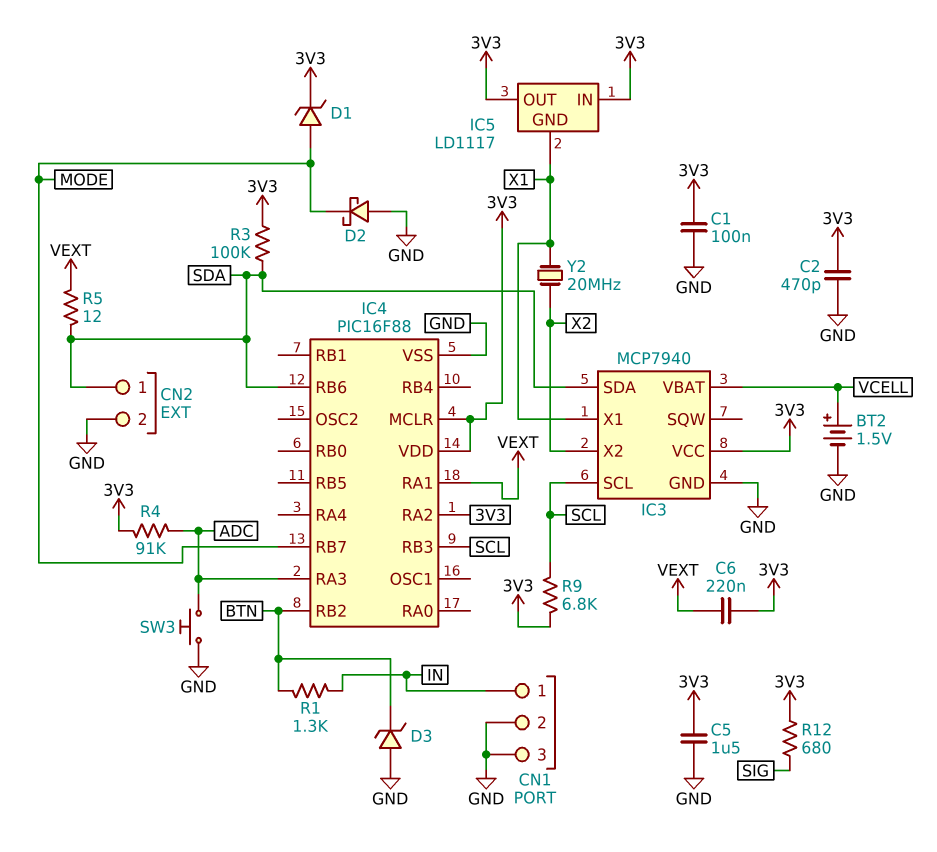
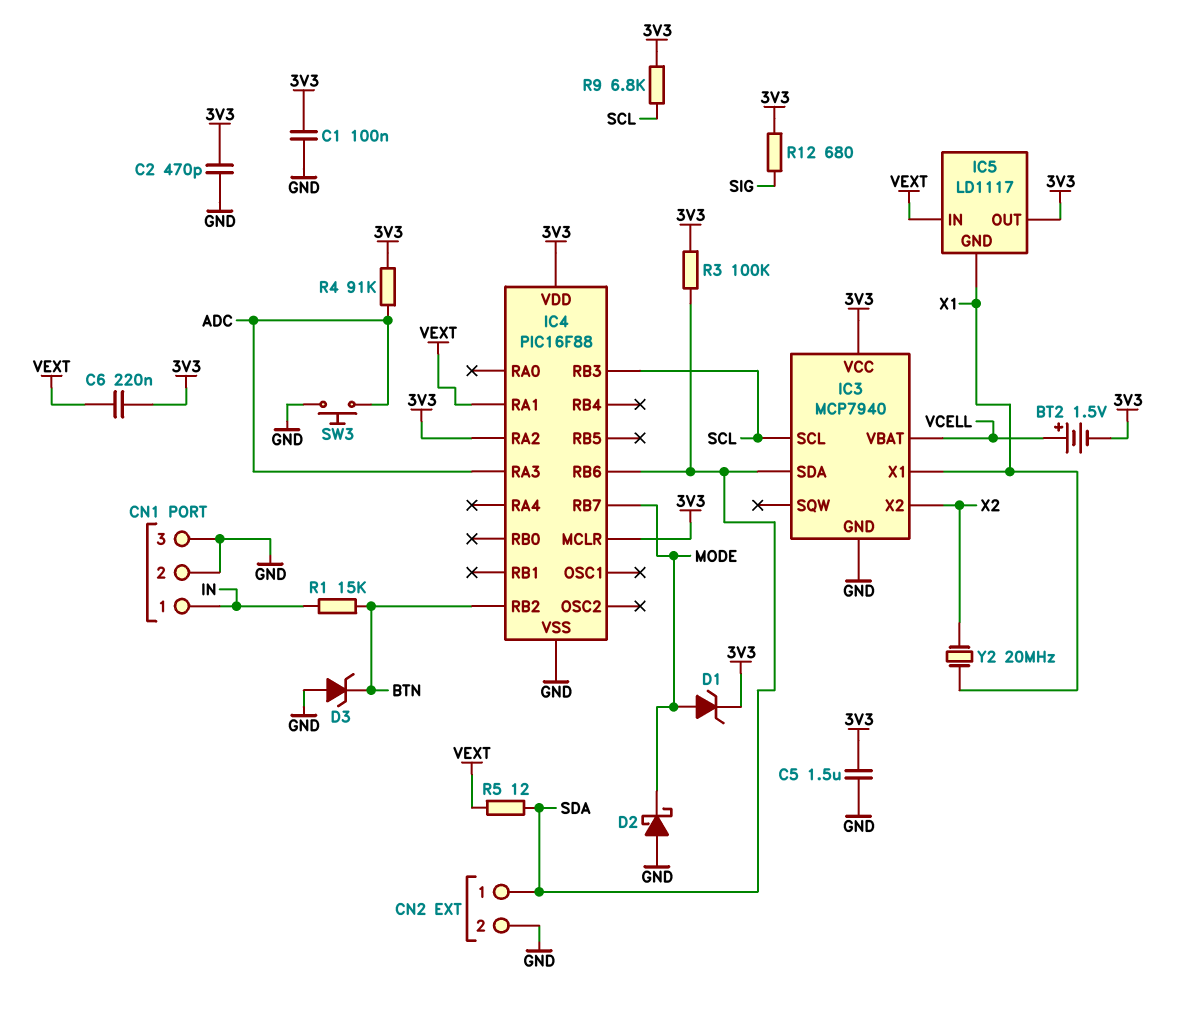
BT2: 1.5V (plus VCELL, minus GND) -> 1.5V (plus VCELL, minus 3V3)
IC5 pin IN: 3V3 -> VEXT
R1: 1.3k (BTN, IN) -> 15k (BTN, IN)

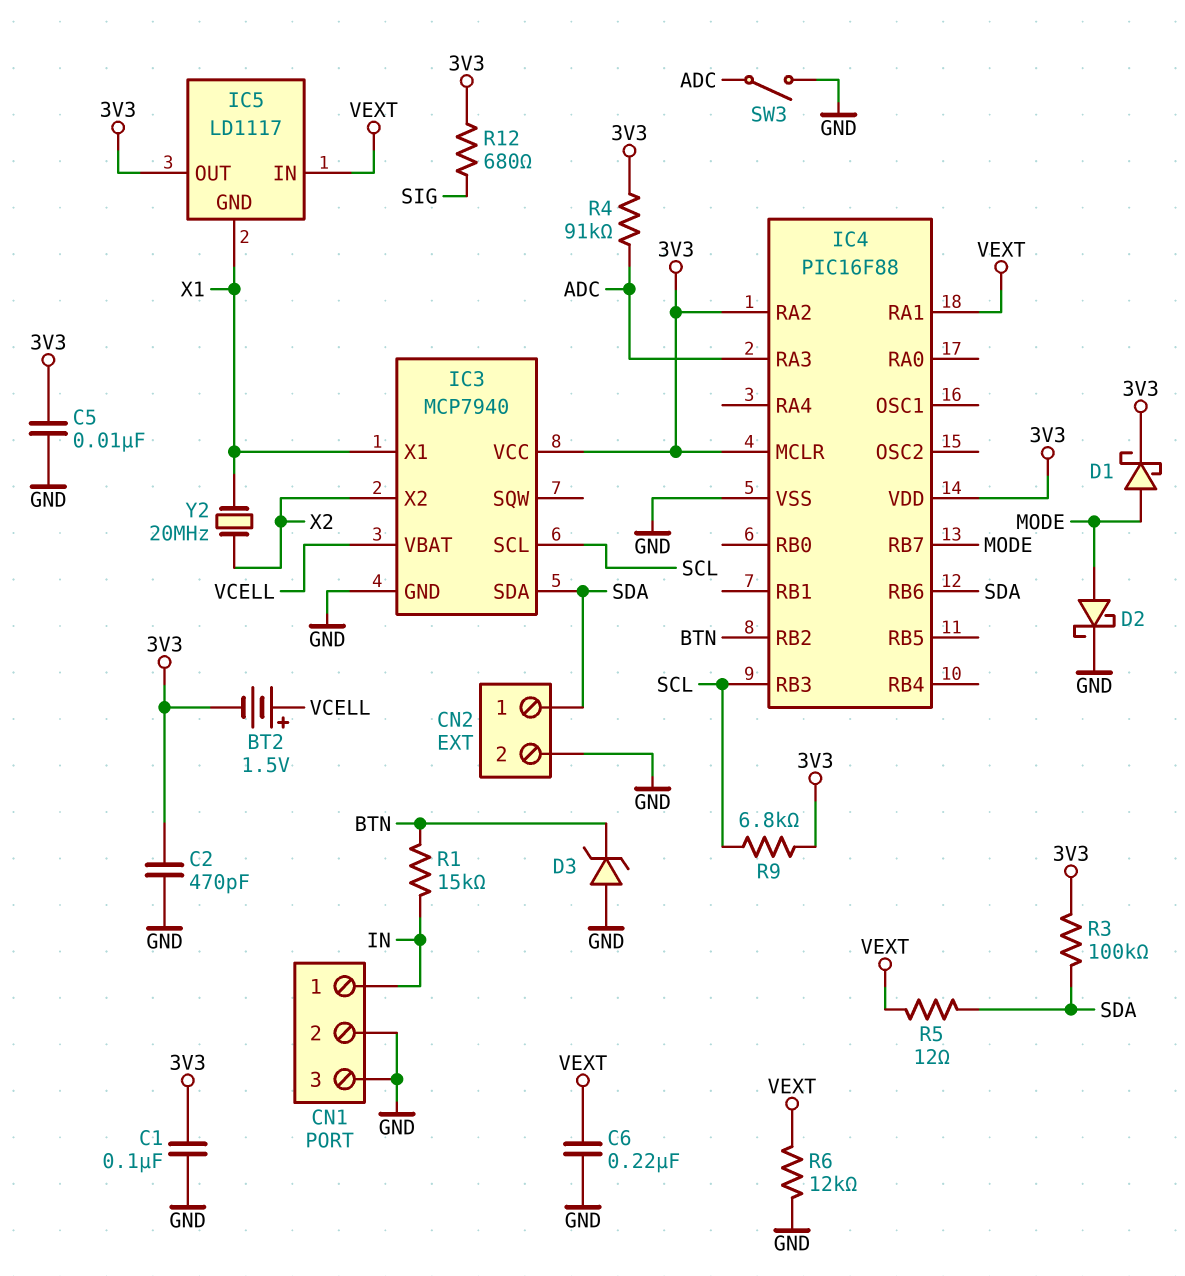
C5: 1.5uF (3V3, GND) -> 10nF (3V3, GND)
C6: 220nF (3V3, VEXT) -> 220nF (GND, VEXT)
D1: zener (A MODE, K 3V3) -> schottky (A MODE, K 3V3)
D2: schottky (A GND, K MODE) -> schottky (A MODE, K GND)
R6: none -> 12k (GND, VEXT)
SW3: button (ADC, GND) -> switch (ADC, GND)

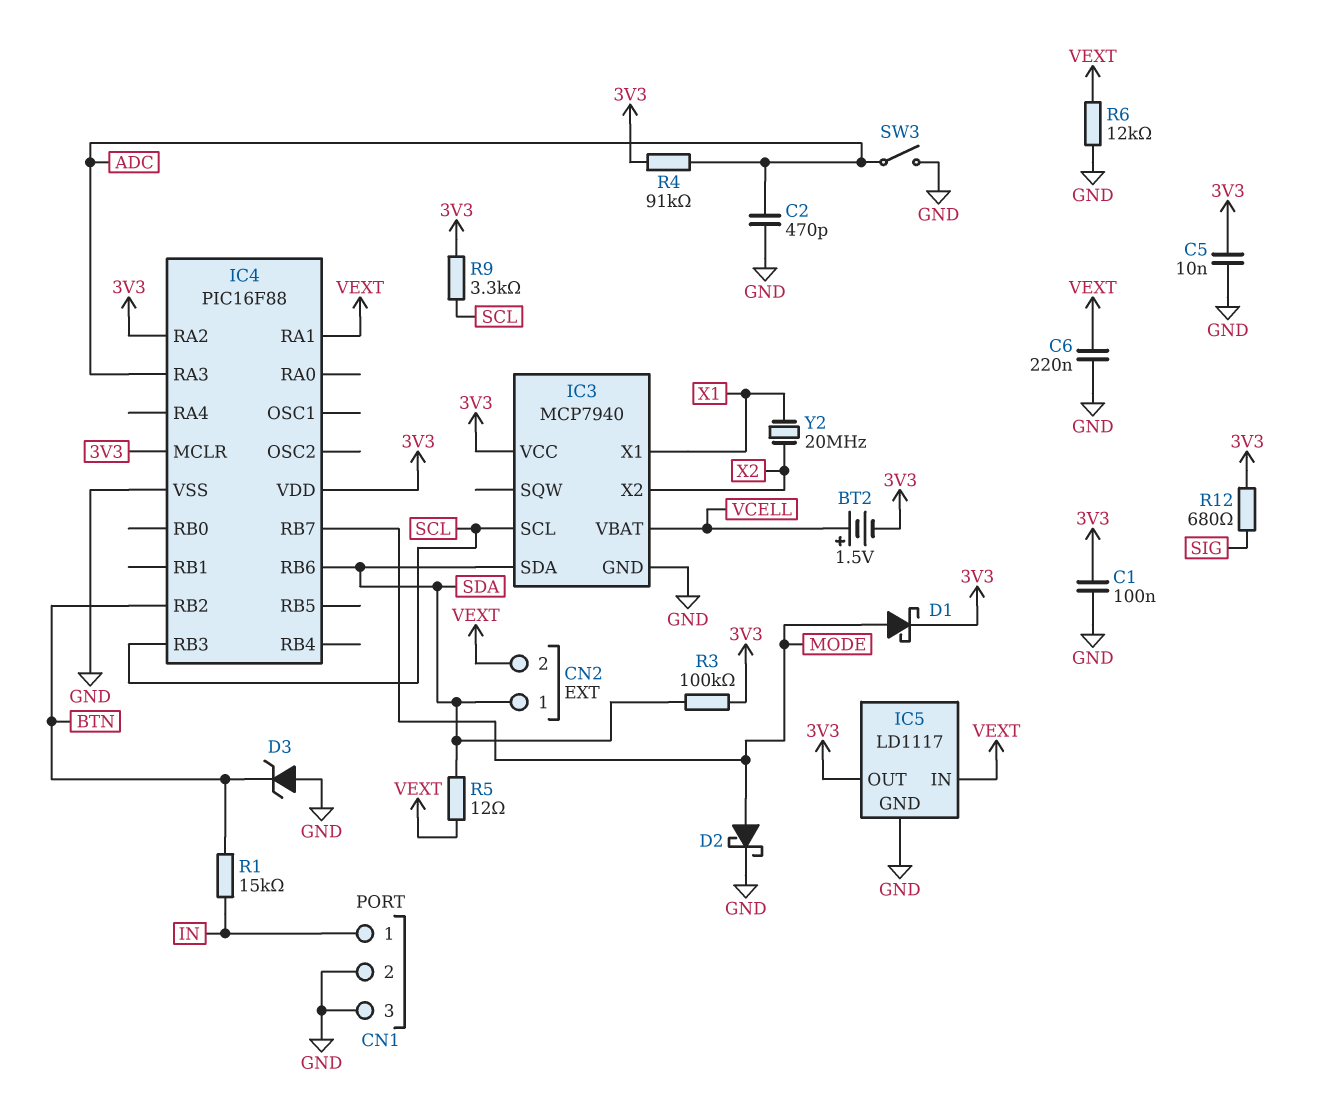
C2: 470pF (3V3, GND) -> 470pF (ADC, GND)
CN2 pin 2: GND -> VEXT
IC5 pin GND: X1 -> GND
R9: 6.8k (3V3, SCL) -> 3.3k (3V3, SCL)

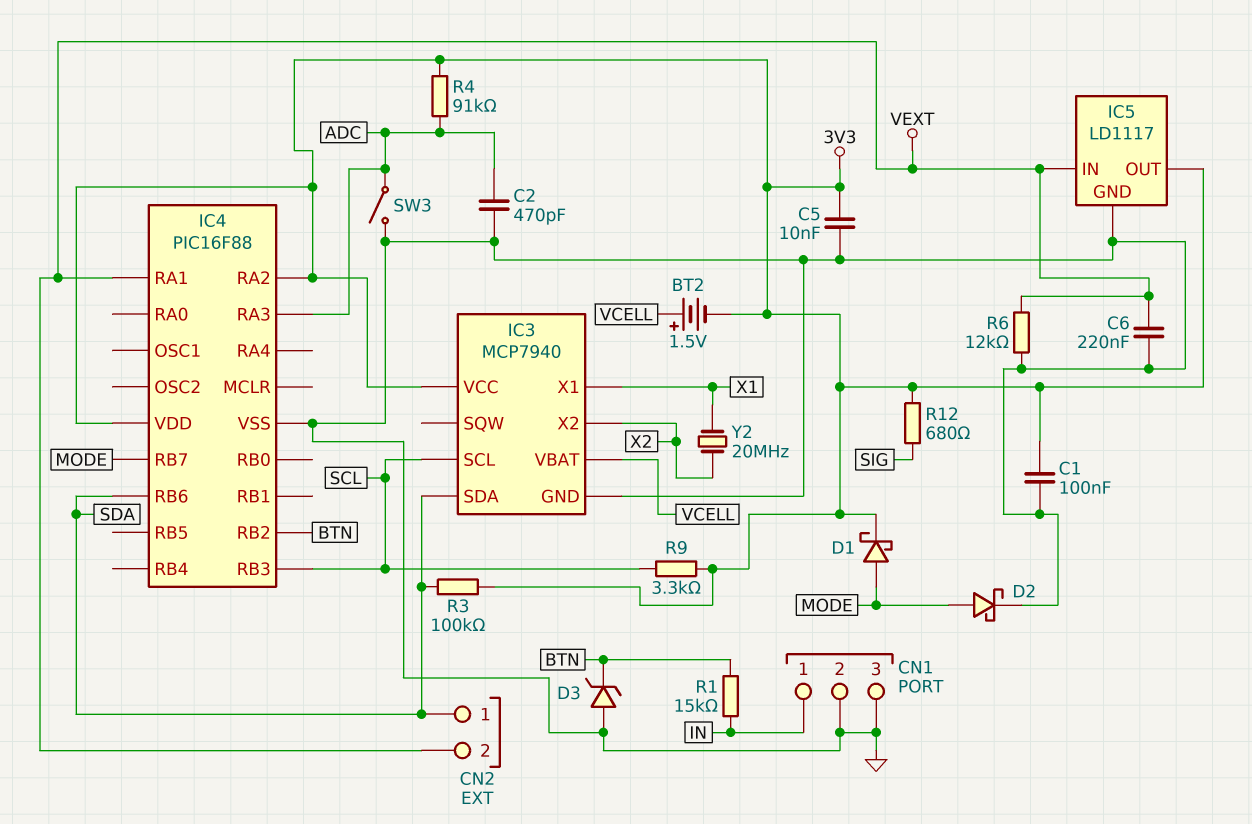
IC4 pin MCLR: 3V3 -> none
R5: 12 (SDA, VEXT) -> none

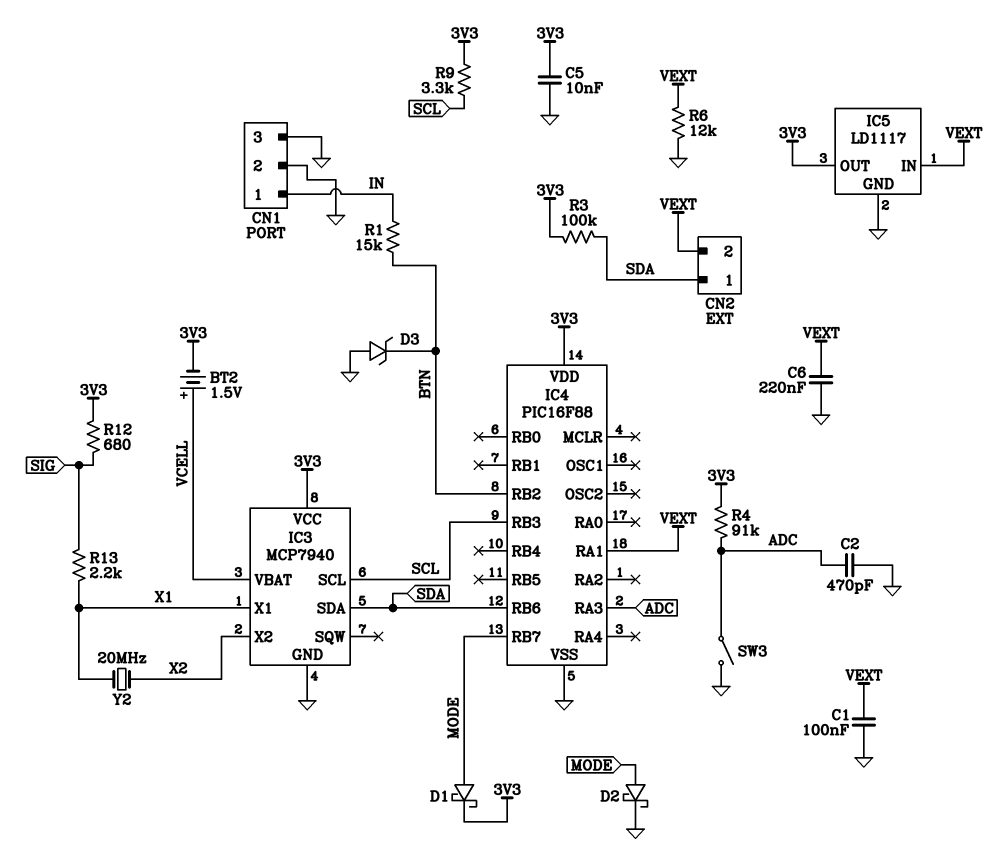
C1: 100nF (3V3, GND) -> 100nF (GND, VEXT)
IC4 pin RA2: 3V3 -> none
R13: none -> 2.2k (SIG, X1)

